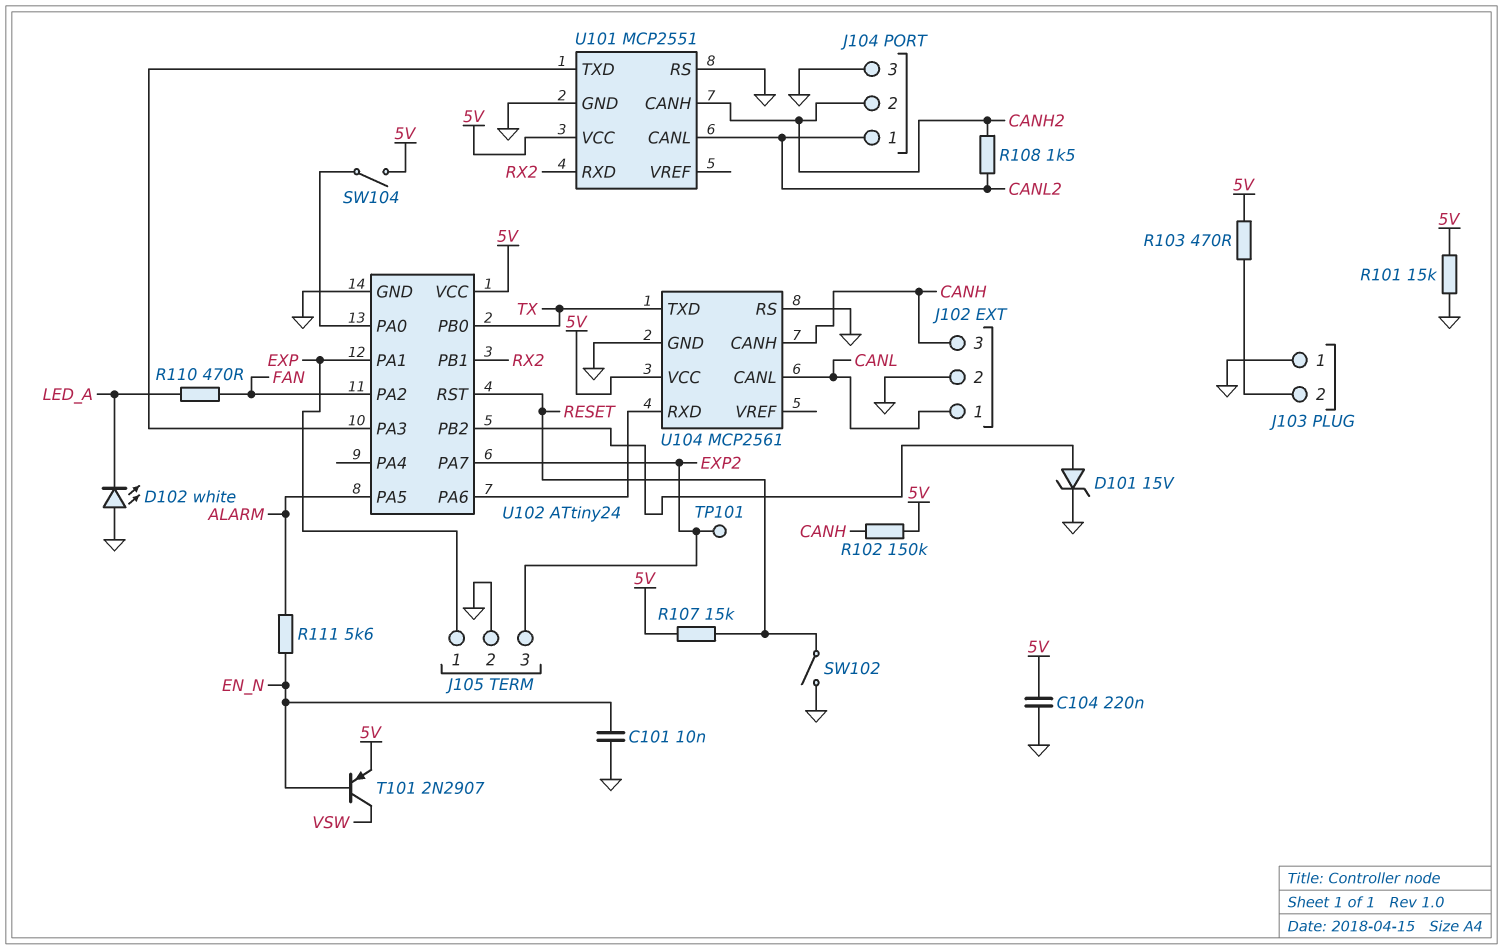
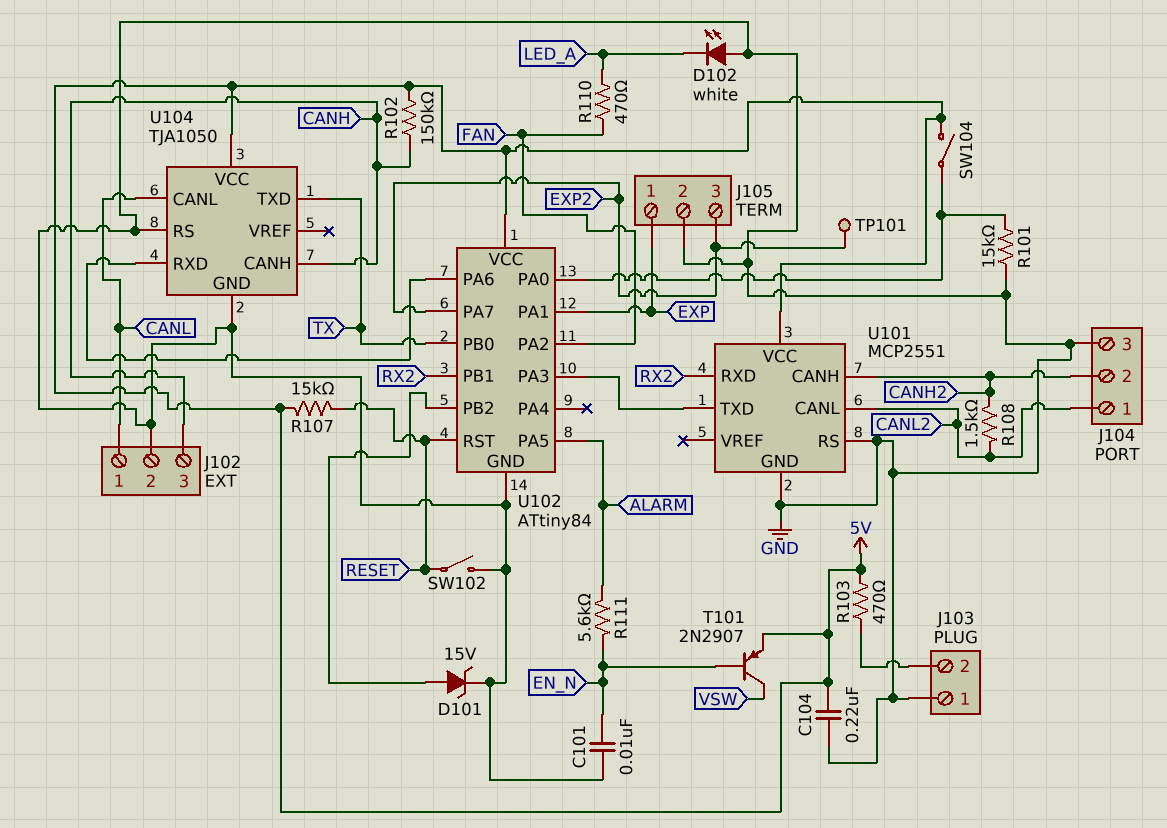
R101: 15k (5V, GND) -> 15k (GND, U102/PA0)
U102: ATtiny24 -> ATtiny84
U104: MCP2561 -> TJA1050

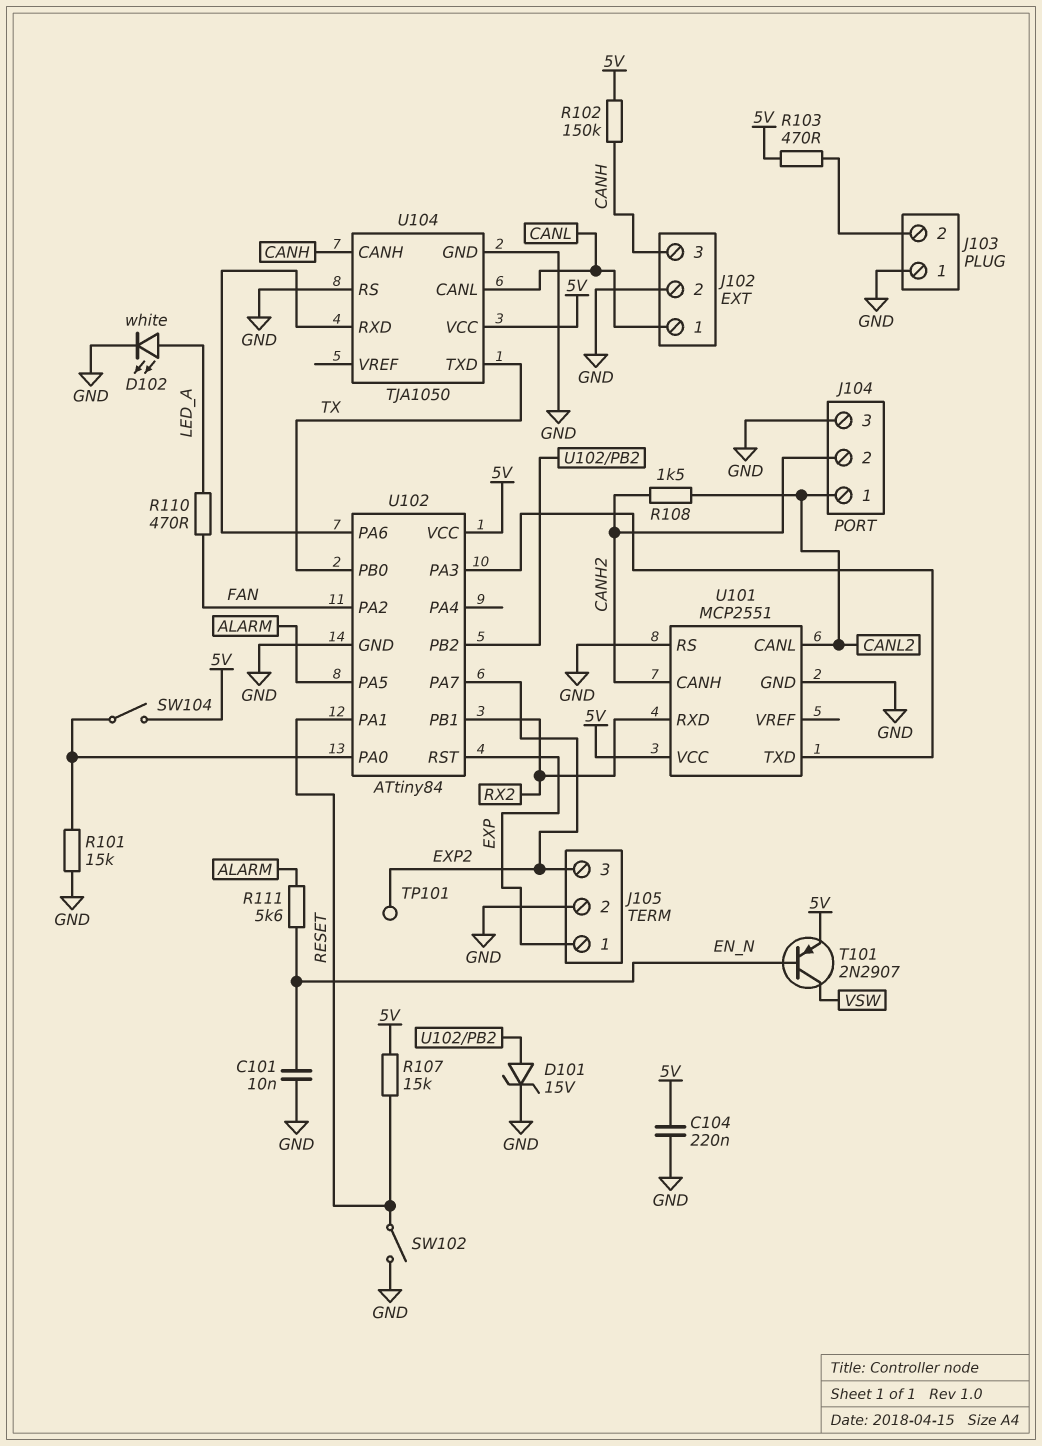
D102: LED white (A GND, K LED_A) -> LED white (A LED_A, K GND)
U102 pin PA1: EXP -> RESET
U102 pin RST: RESET -> EXP

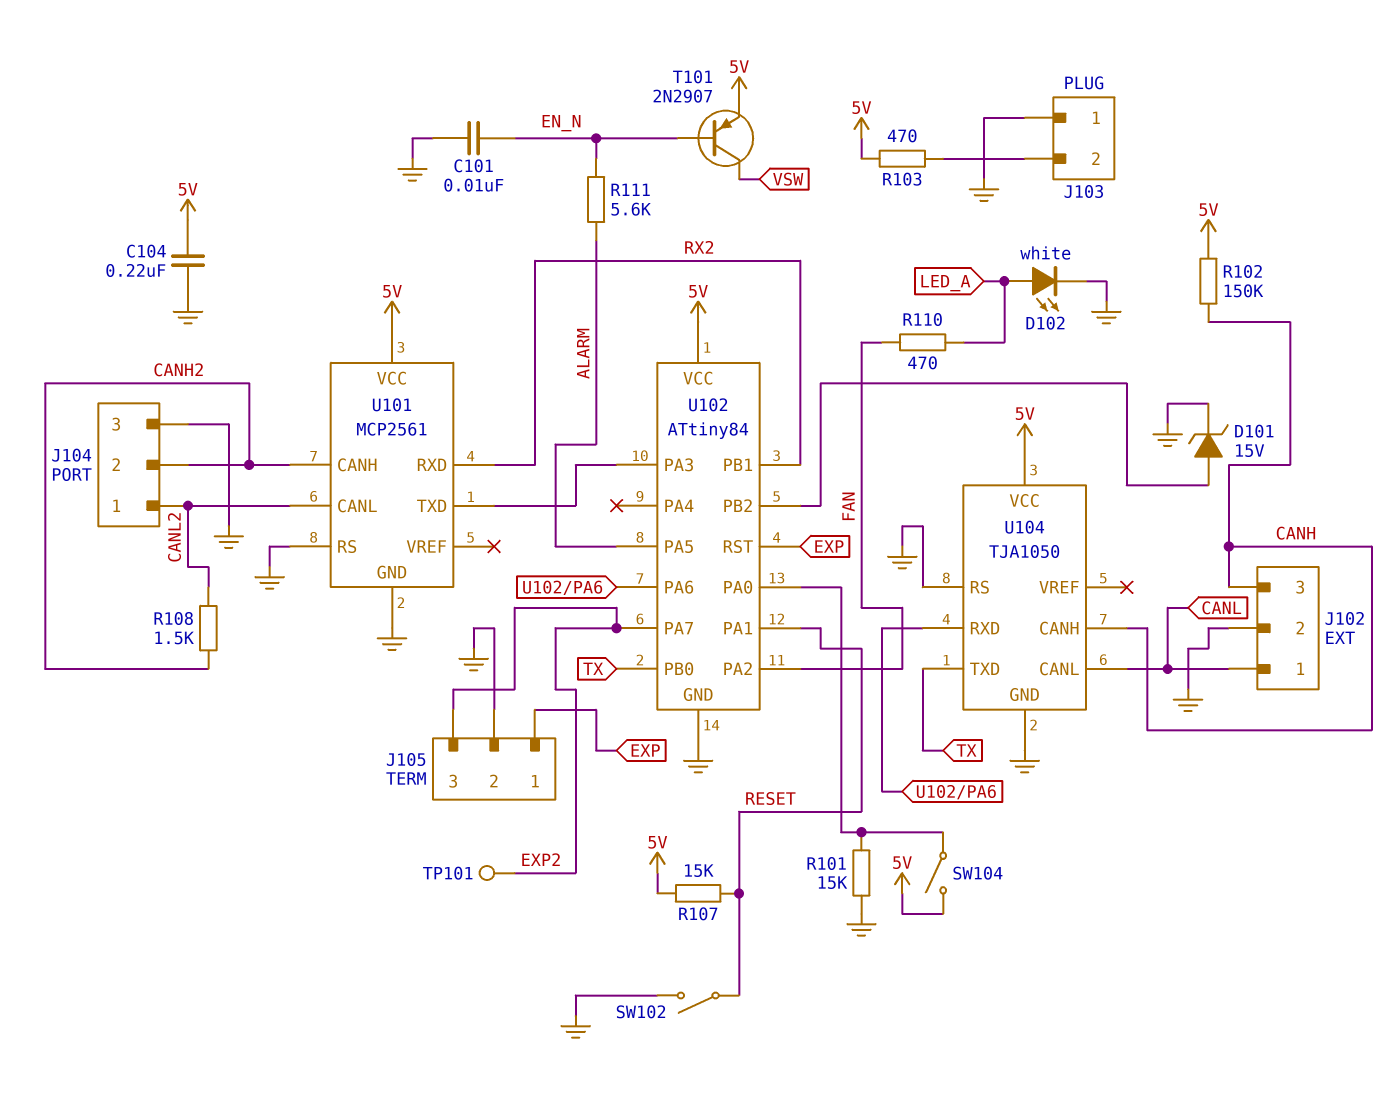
U101: MCP2551 -> MCP2561

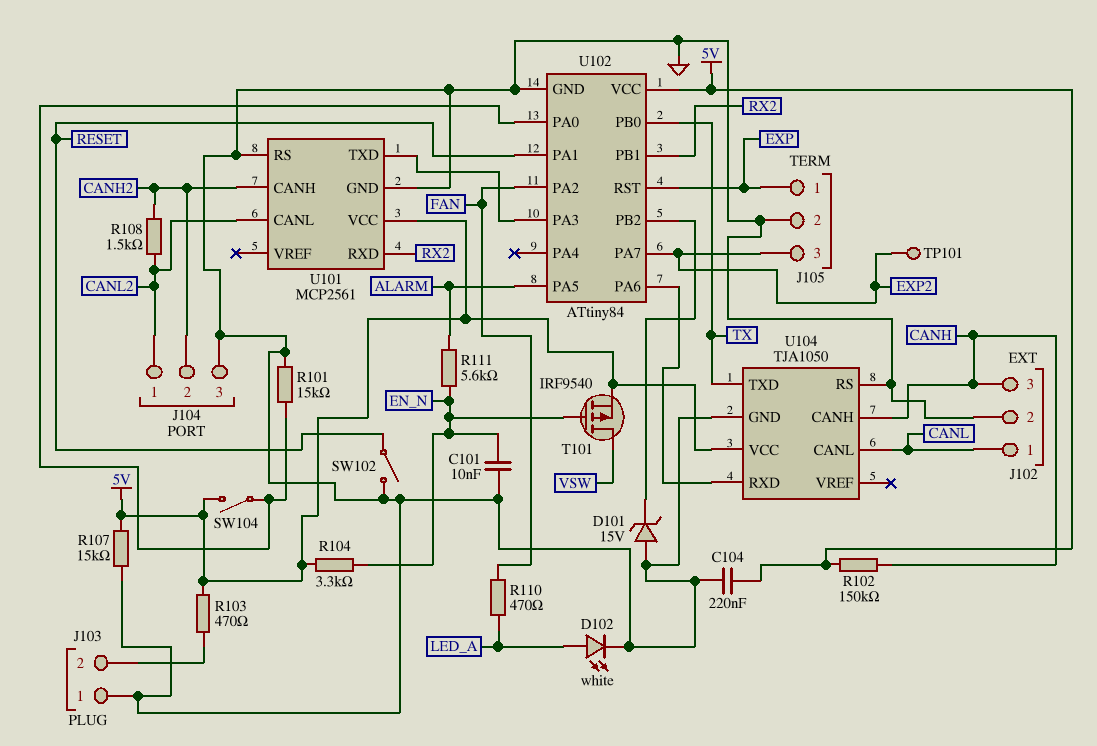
D101: zener 15V (A U102/PB2, K GND) -> zener 15V (A GND, K U102/PB2)
R104: none -> 3.3k (5V, EN_N)
R107: 15k (5V, RESET) -> 15k (5V, GND)
T101: PNP 2N2907 (B EN_N, C VSW, E 5V) -> PMOS IRF9540 (G EN_N, D VSW, S 5V)

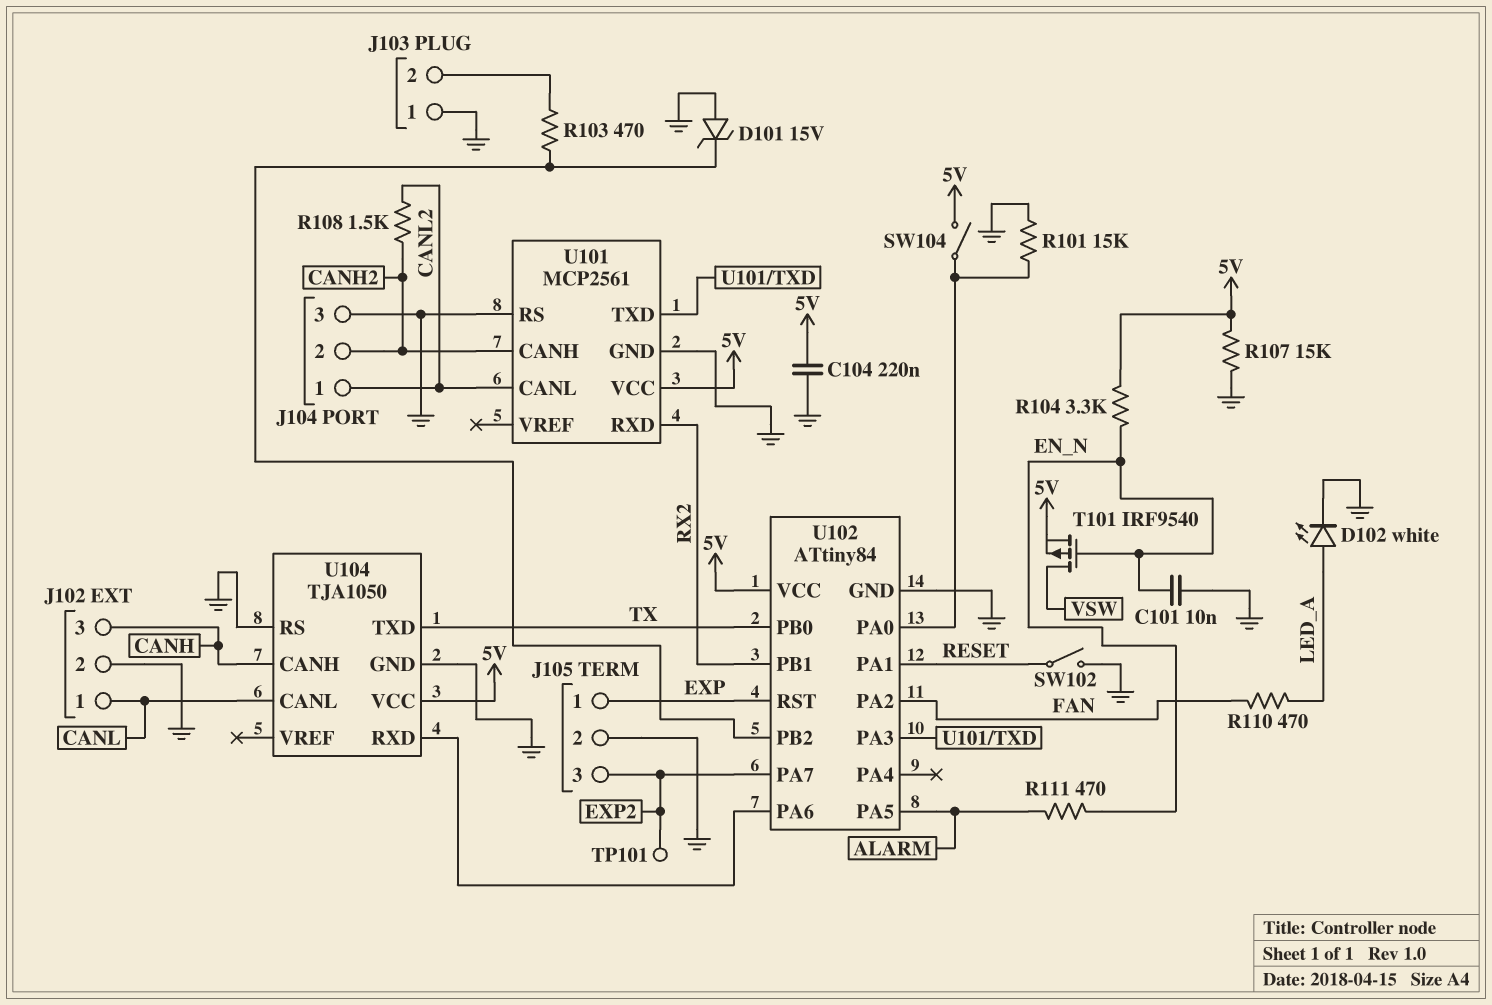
R102: 150k (5V, CANH) -> none
R103: 470 (5V, J103/2) -> 470 (J103/2, U102/PB2)
R111: 5.6k (ALARM, EN_N) -> 470 (ALARM, EN_N)

